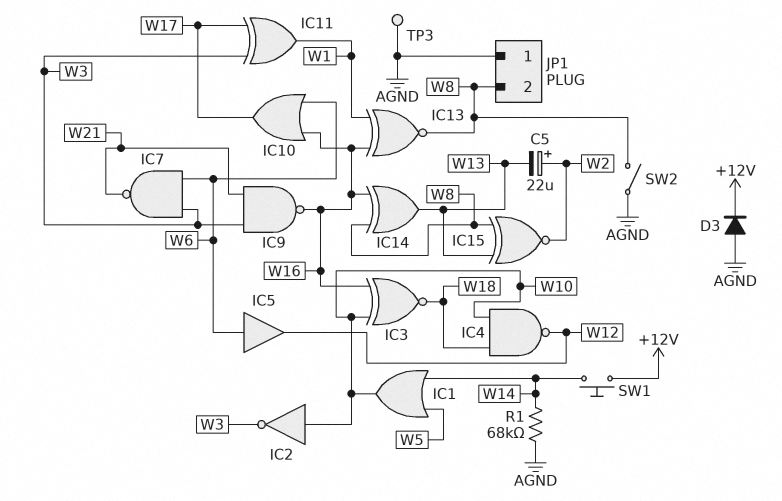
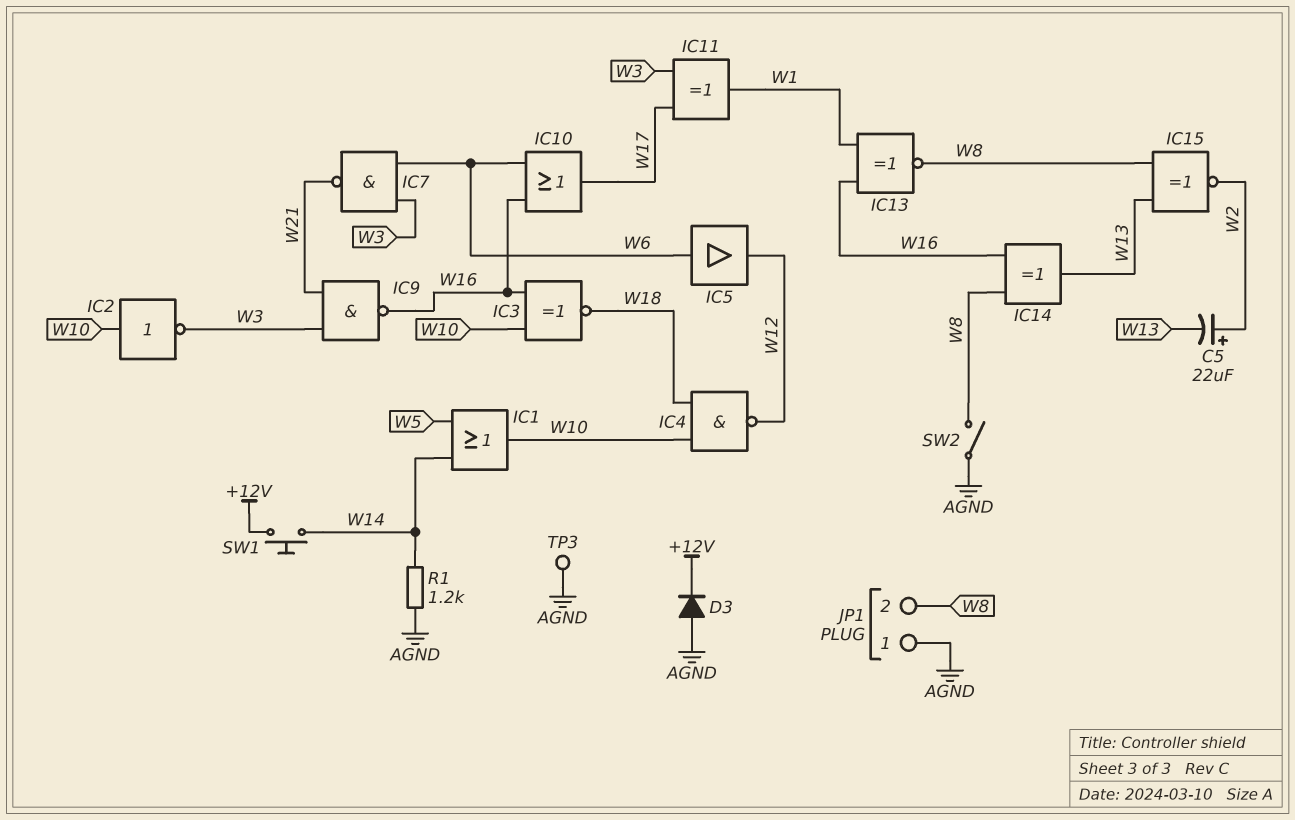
R1: 68k (AGND, W14) -> 1.2k (AGND, W14)

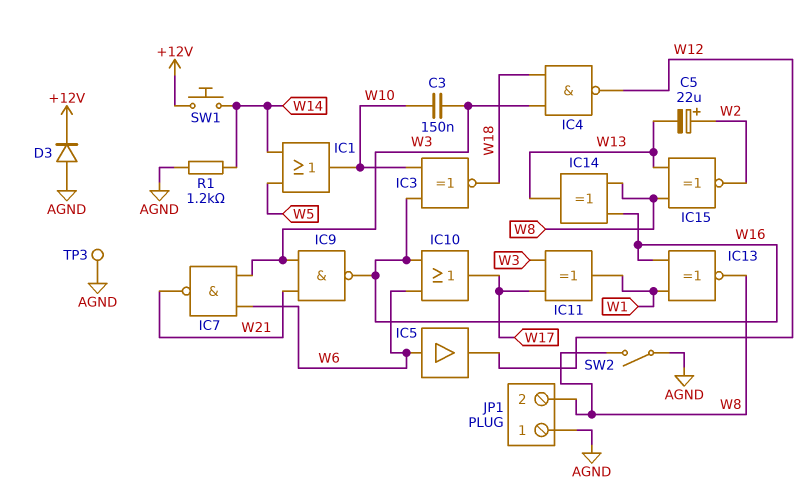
C3: none -> 150nF (W3, W10)
IC2: NOT (in W10, out W3) -> none
IC4: NAND (in W10, in W18, out W12) -> NAND (in W3, in W18, out W12)

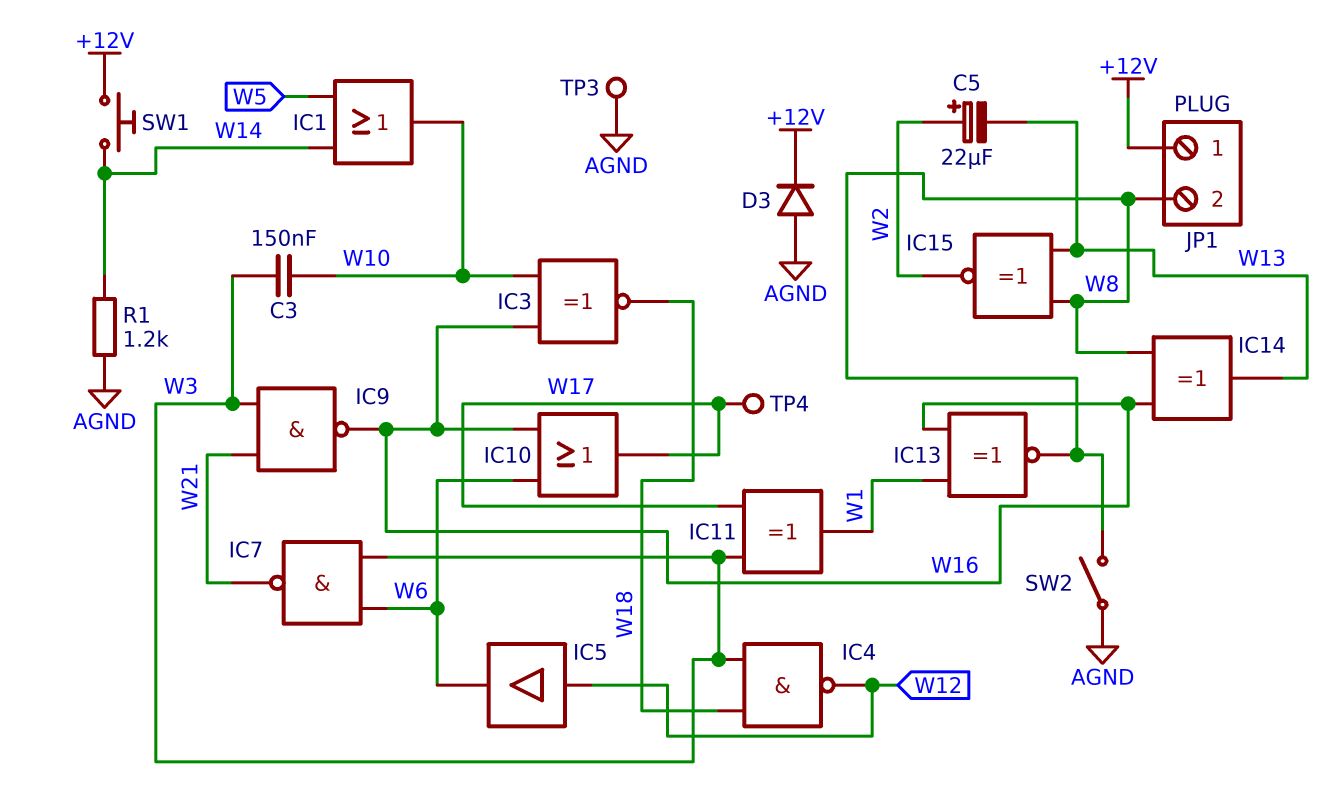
IC5: buffer (in W6, out W12) -> buffer (in W12, out W6)
JP1 pin 1: AGND -> +12V
TP4: none -> test point (W17)

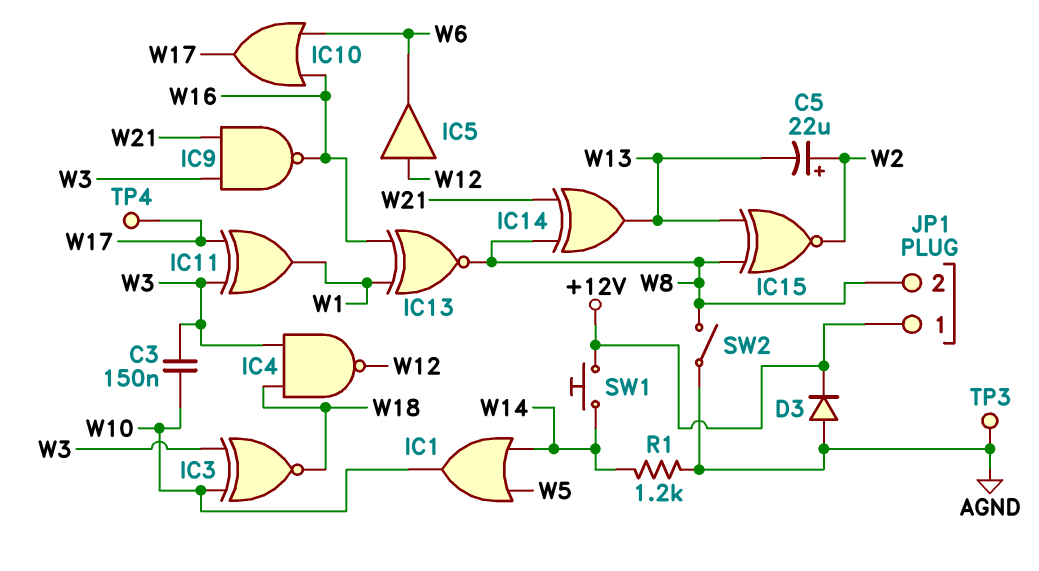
IC3: XNOR (in W10, in W16, out W18) -> XNOR (in W3, in W10, out W18)
IC7: NAND (in W3, in W6, out W21) -> none
IC14: XOR (in W8, in W16, out W13) -> XOR (in W8, in W21, out W13)

